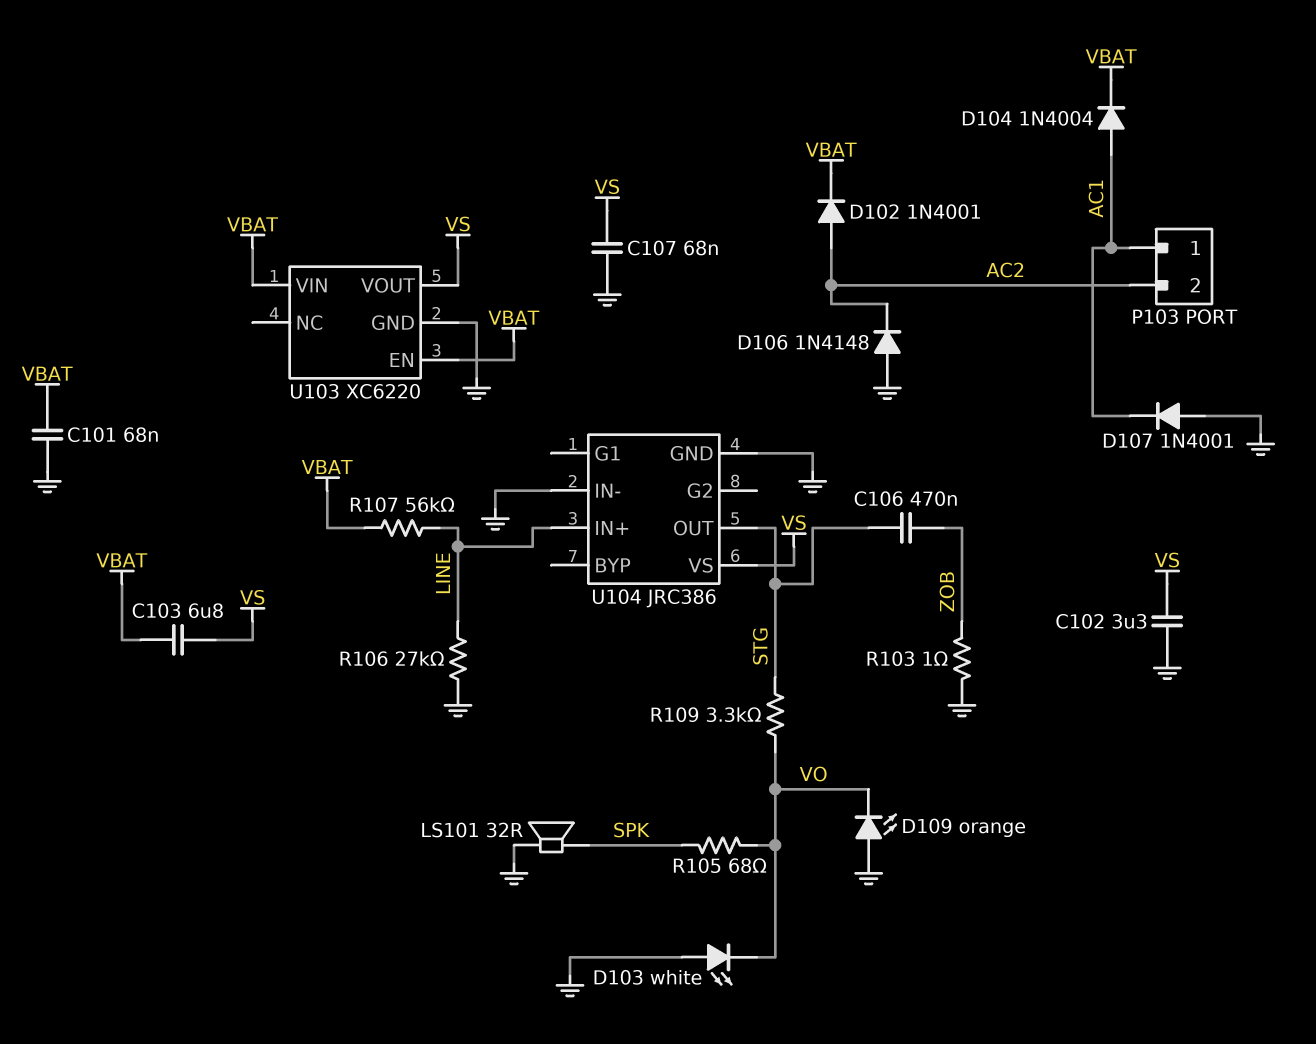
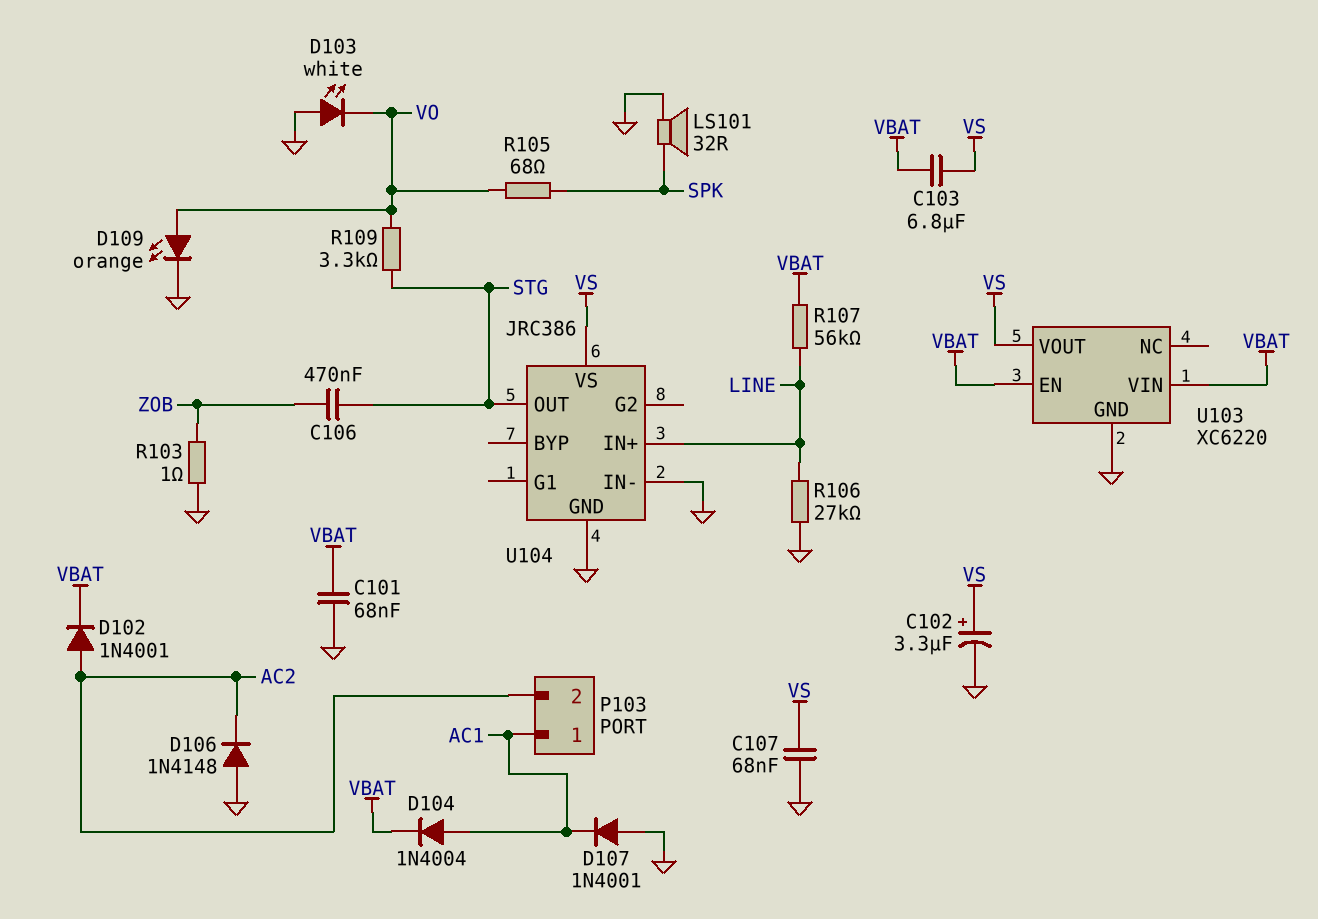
C102: 3.3uF (GND, VS) -> 3.3uF (plus VS, minus GND)
D109: LED orange (A GND, K VO) -> LED orange (A VO, K GND)

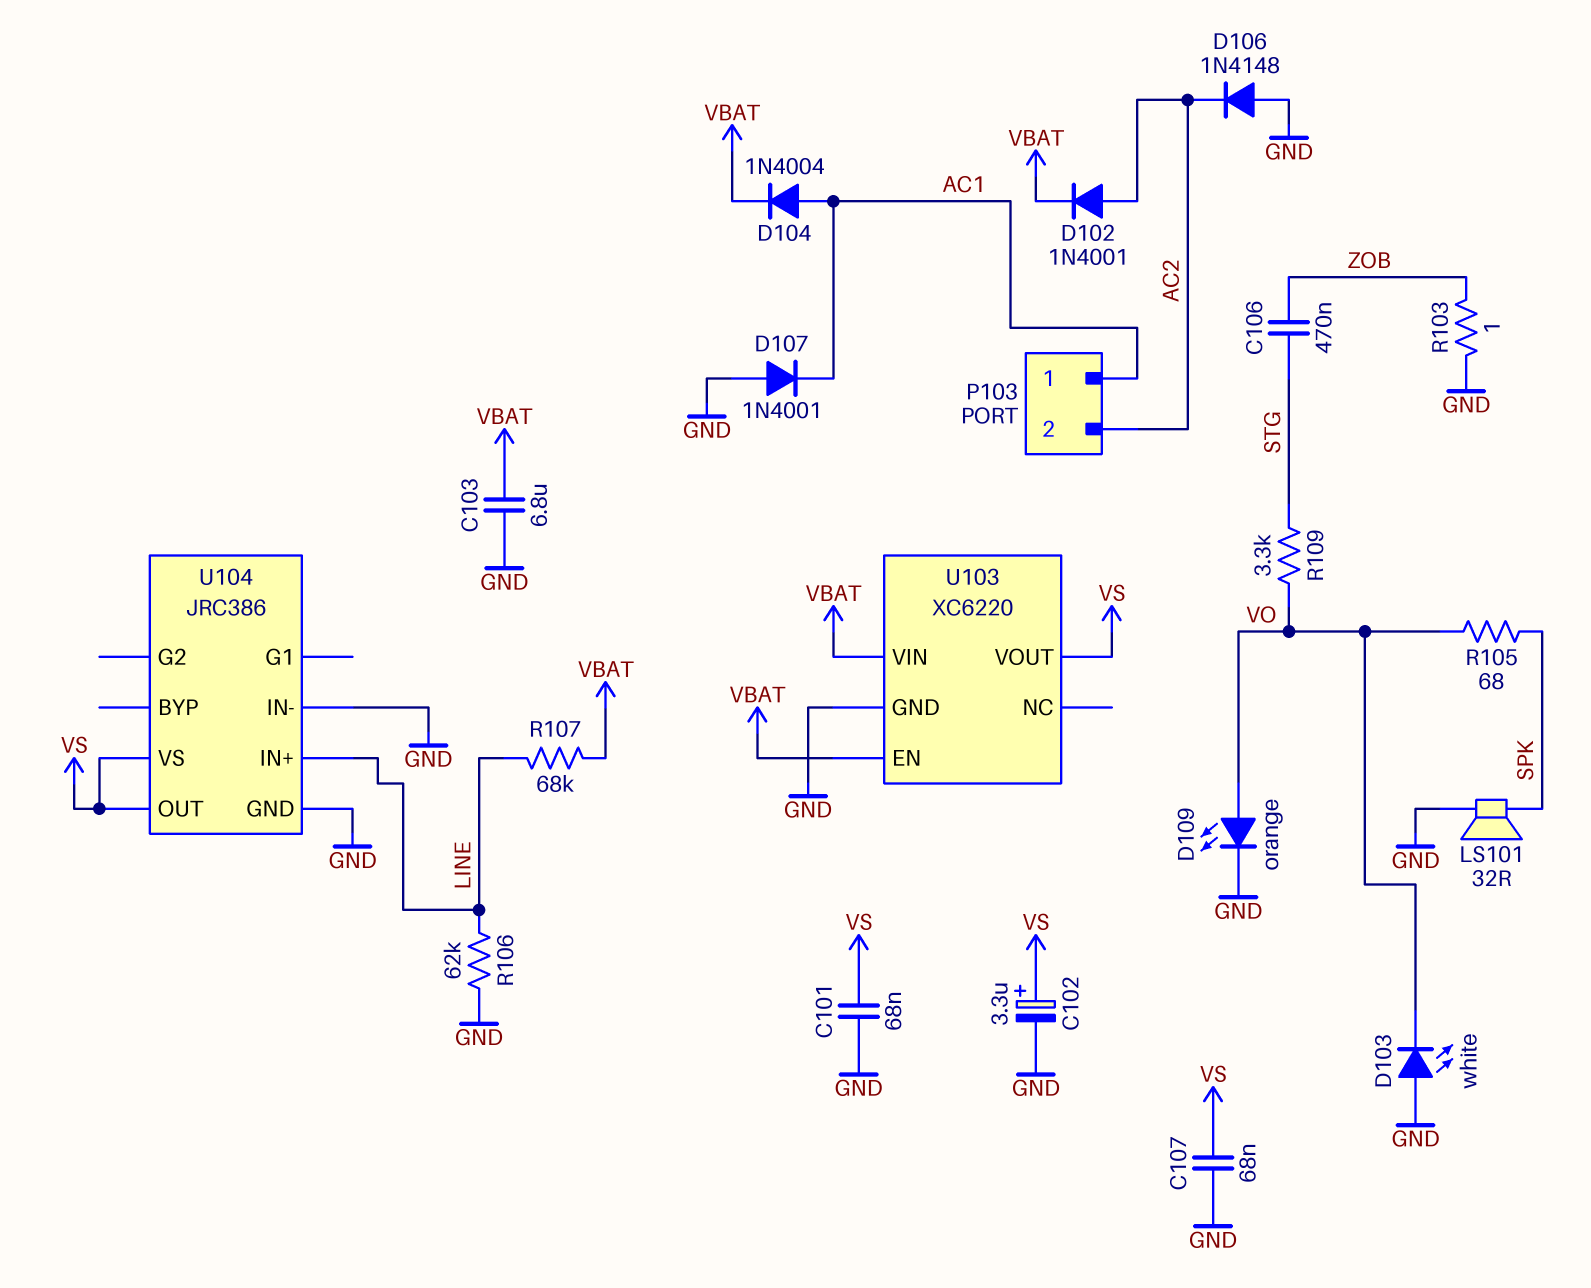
C101: 68nF (GND, VBAT) -> 68nF (GND, VS)
C103: 6.8uF (VBAT, VS) -> 6.8uF (GND, VBAT)
R106: 27k (GND, LINE) -> 62k (GND, LINE)
R107: 56k (LINE, VBAT) -> 68k (LINE, VBAT)
U104 pin OUT: STG -> VS

